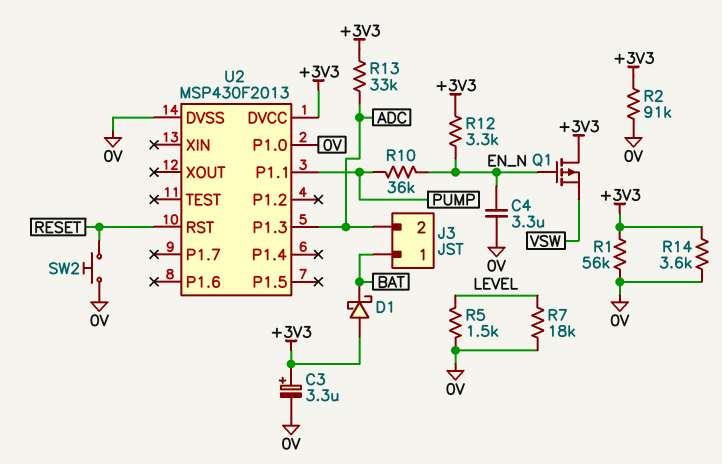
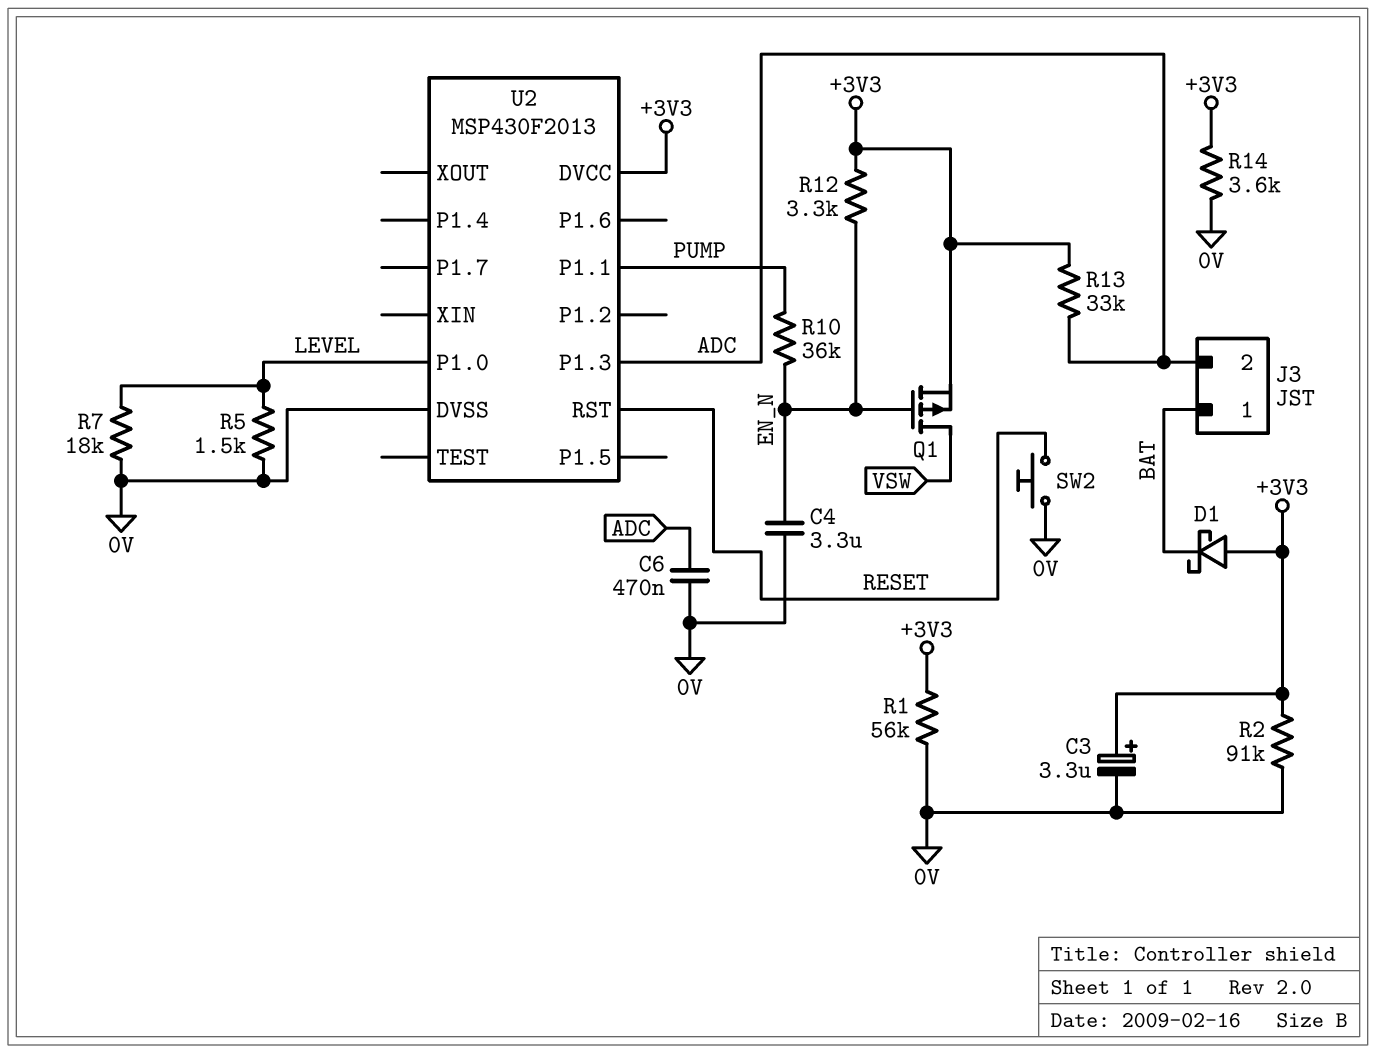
C6: none -> 470nF (0V, ADC)
Q1: PMOS (G EN_N, D +3V3, S VSW) -> PMOS (G EN_N, D VSW, S +3V3)
U2 pin P1.0: 0V -> LEVEL

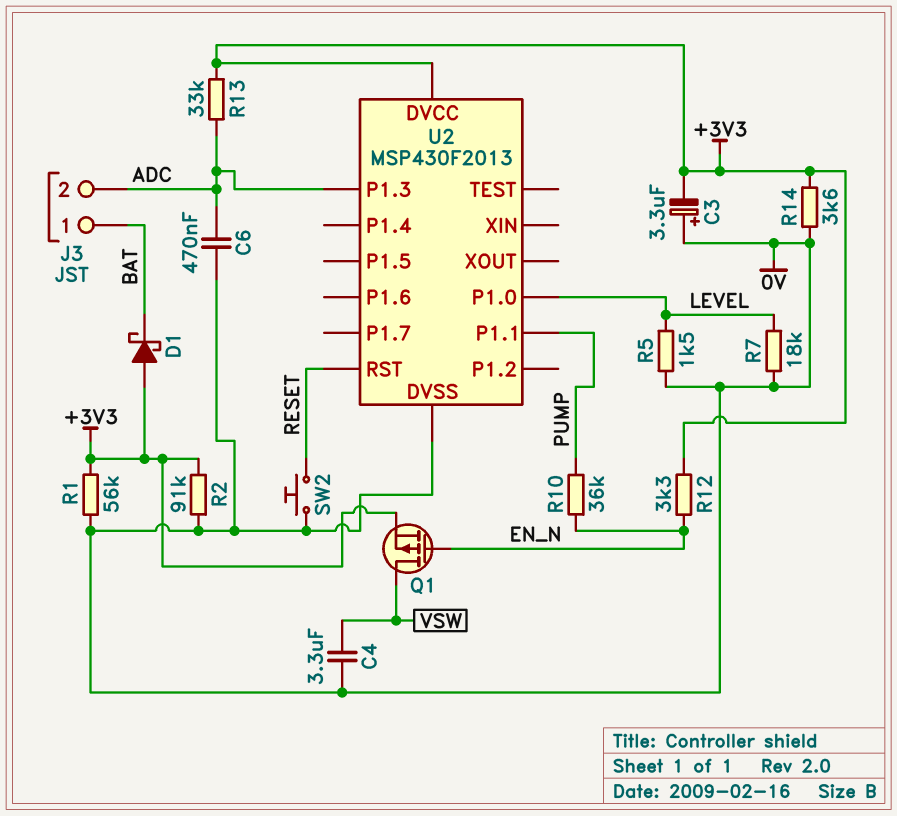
C3: 3.3uF (plus +3V3, minus 0V) -> 3.3uF (plus 0V, minus +3V3)
C4: 3.3uF (0V, EN_N) -> 3.3uF (0V, VSW)

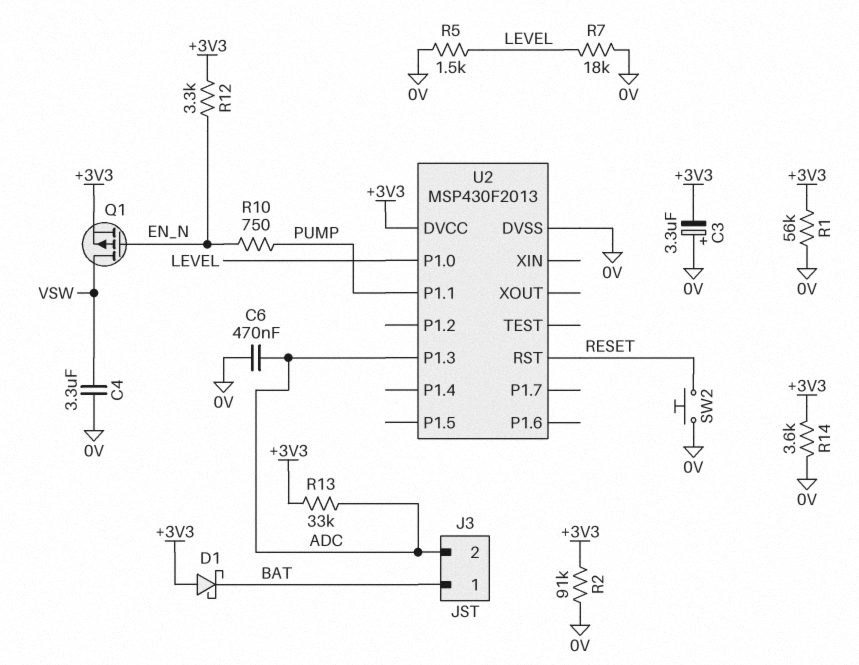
R10: 36k (EN_N, PUMP) -> 750 (EN_N, PUMP)

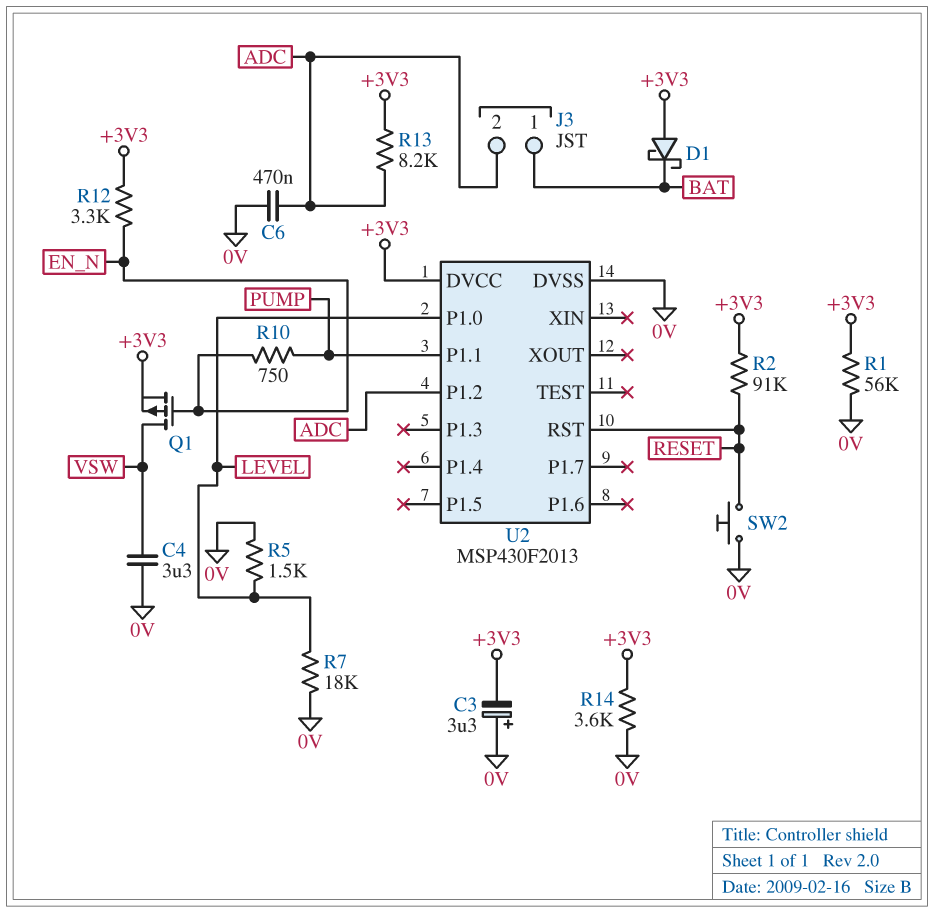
R2: 91k (+3V3, 0V) -> 91k (+3V3, RESET)
R13: 33k (+3V3, ADC) -> 8.2k (+3V3, ADC)
U2 pin P1.2: none -> ADC
U2 pin P1.3: ADC -> none

